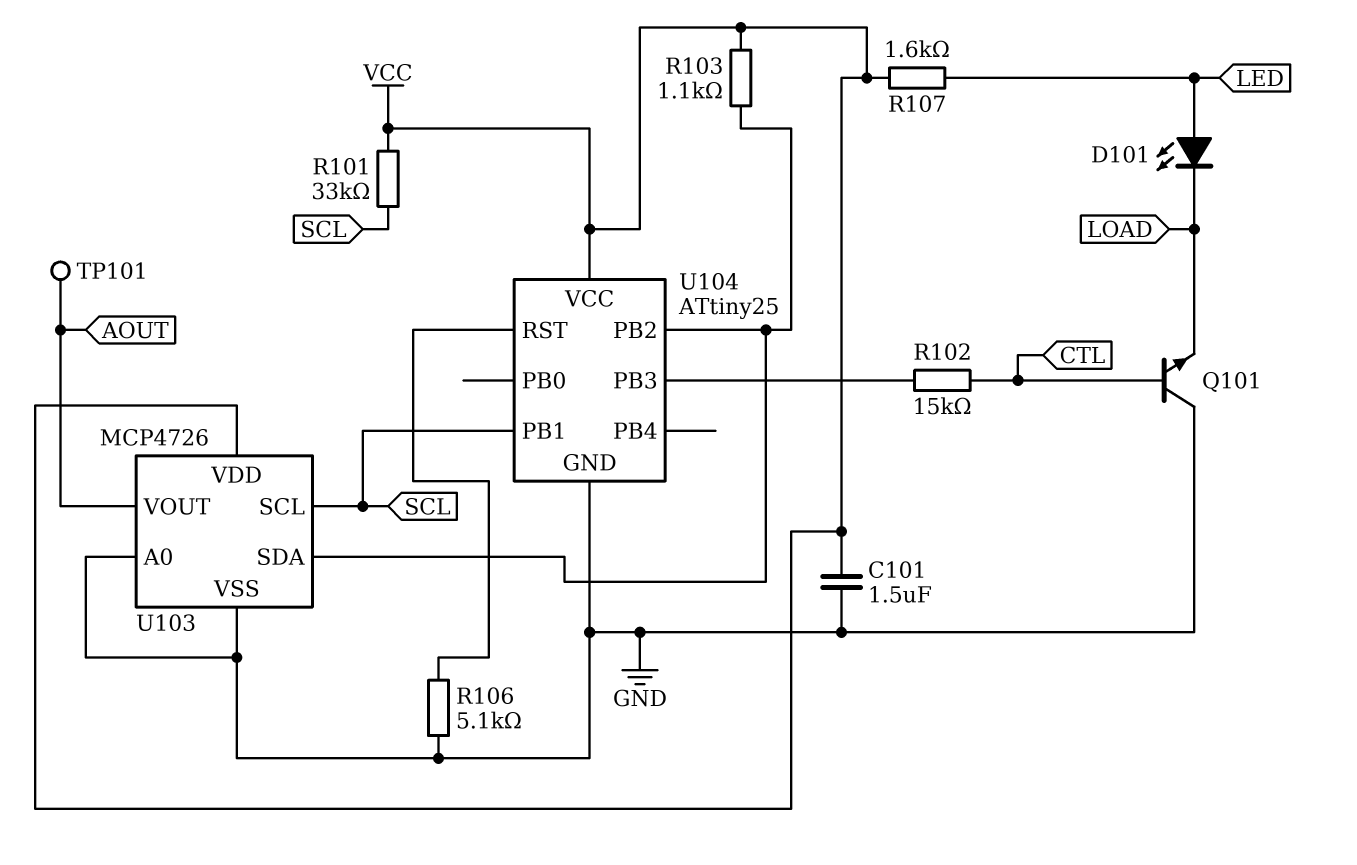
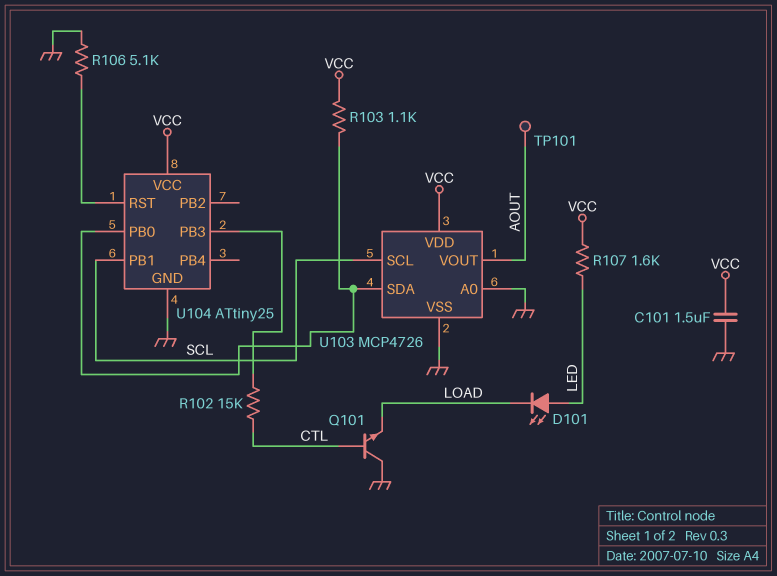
R101: 33k (SCL, VCC) -> none
U104 pin PB0: none -> U103/SDA
U104 pin PB2: U103/SDA -> none

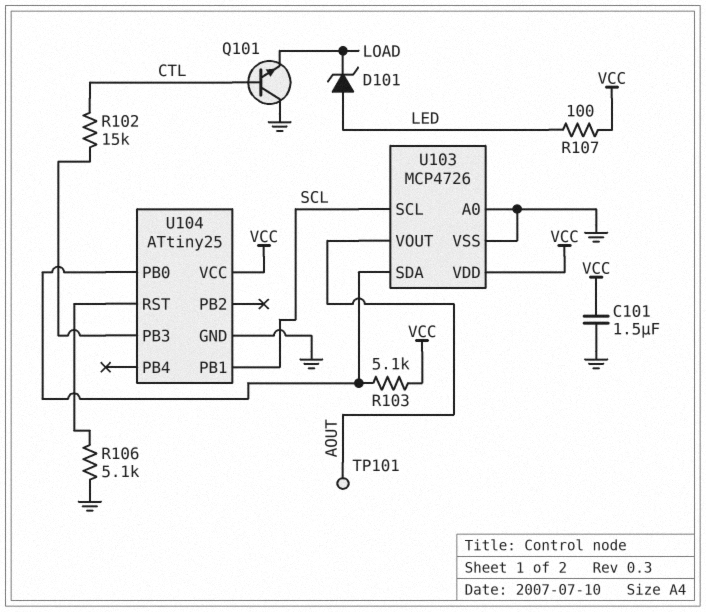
D101: LED (A LED, K LOAD) -> zener (A LED, K LOAD)
R103: 1.1k (U103/SDA, VCC) -> 5.1k (U103/SDA, VCC)
R107: 1.6k (LED, VCC) -> 100 (LED, VCC)

